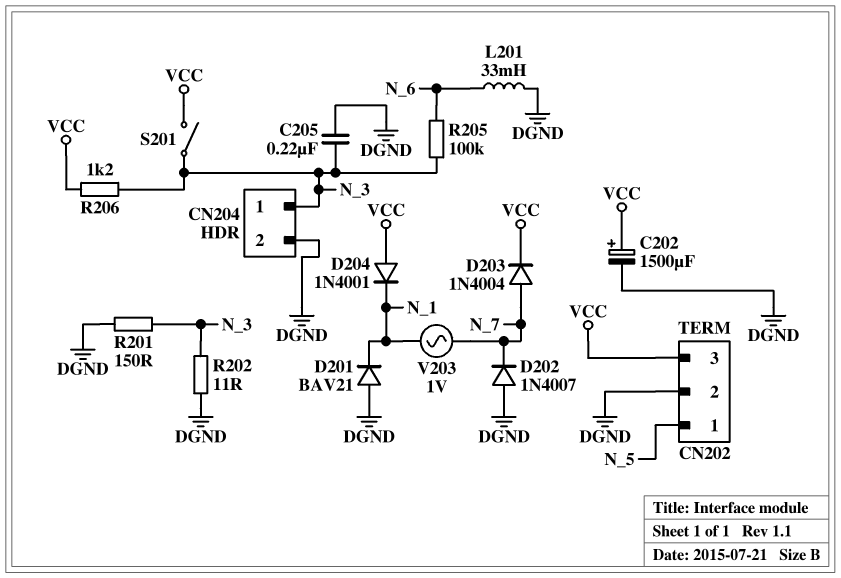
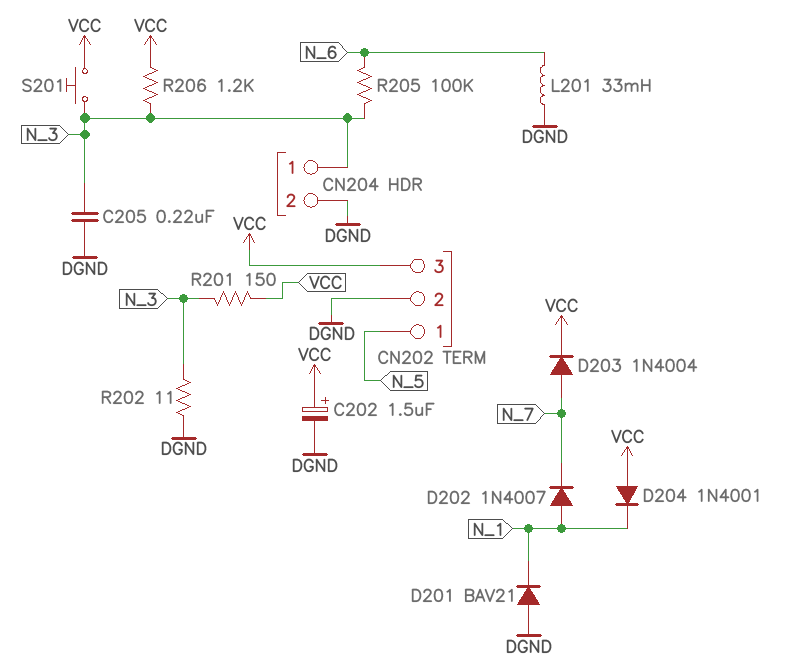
C202: 1500uF (plus VCC, minus DGND) -> 1.5uF (plus VCC, minus DGND)
D202: diode 1N4007 (A DGND, K N_7) -> diode 1N4007 (A N_1, K N_7)
R201: 150 (DGND, N_3) -> 150 (N_3, VCC)
S201: switch (N_3, VCC) -> button (N_3, VCC)
V203: AC 1V (N_1, N_7) -> none

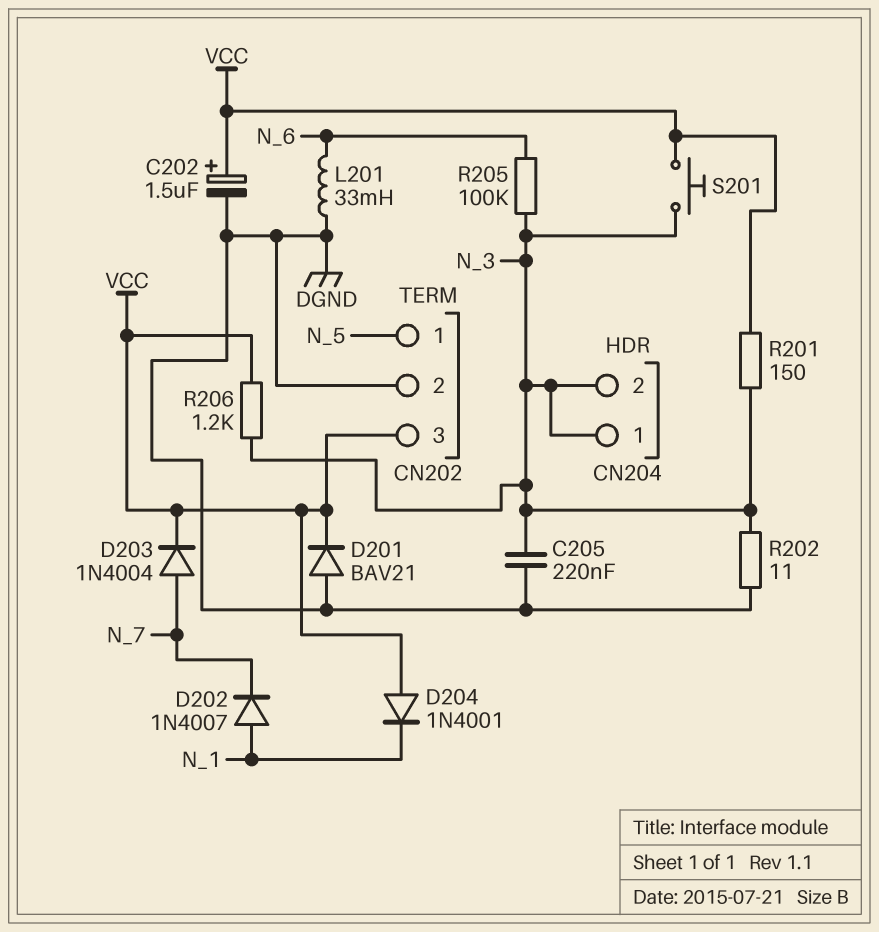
CN204 pin 2: DGND -> N_3
D201: diode BAV21 (A DGND, K N_1) -> diode BAV21 (A DGND, K VCC)

